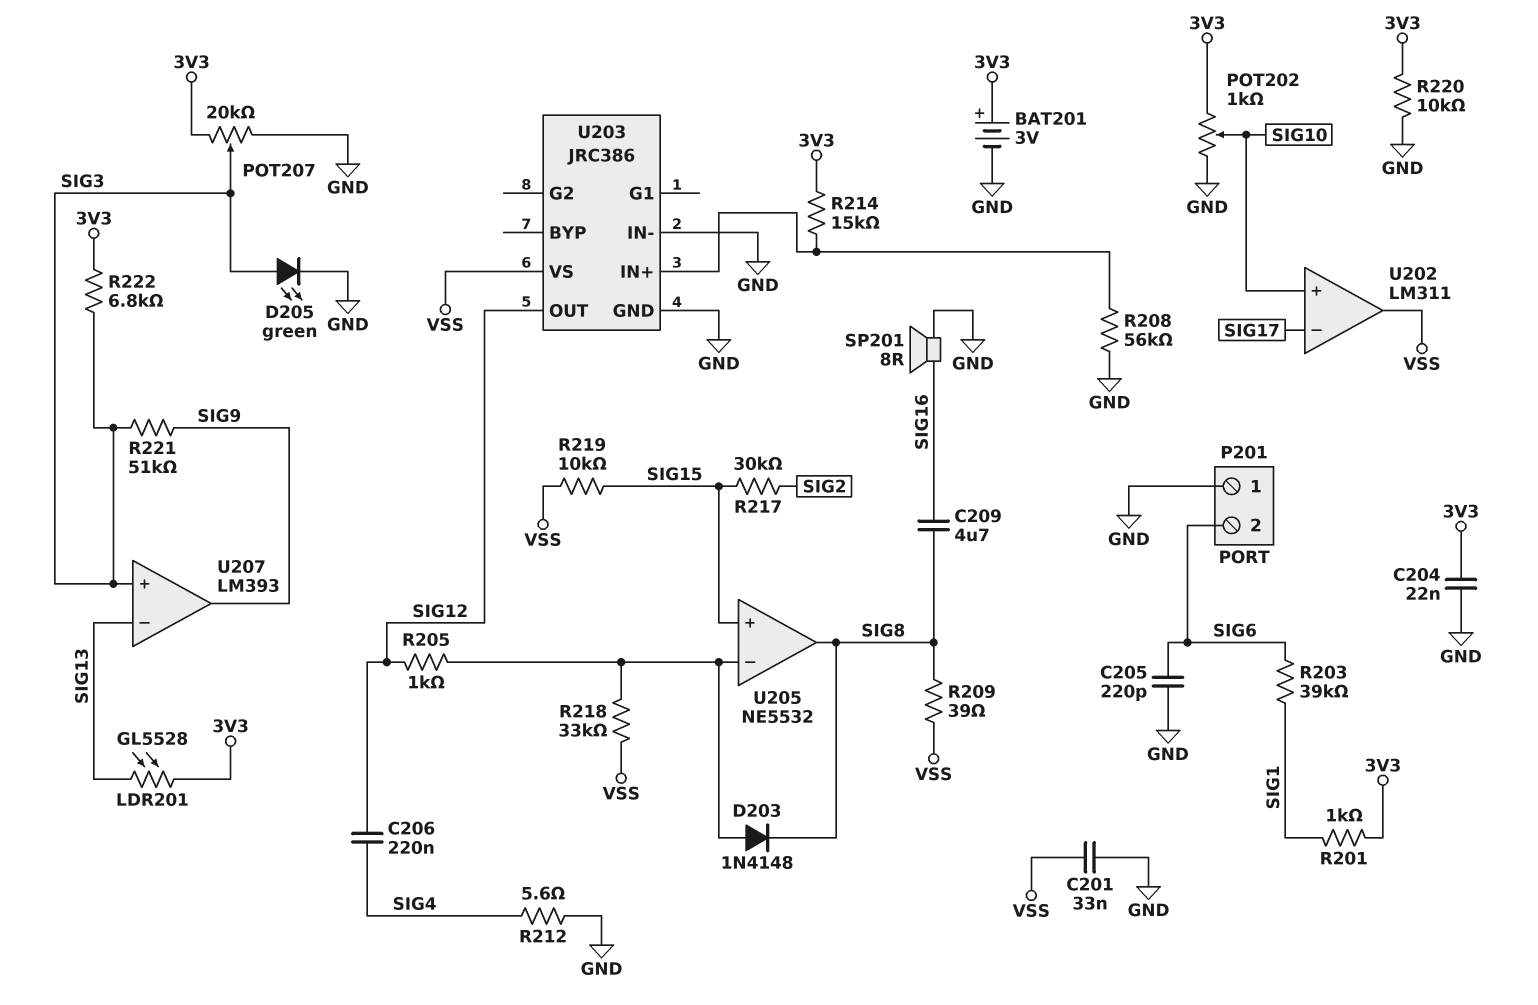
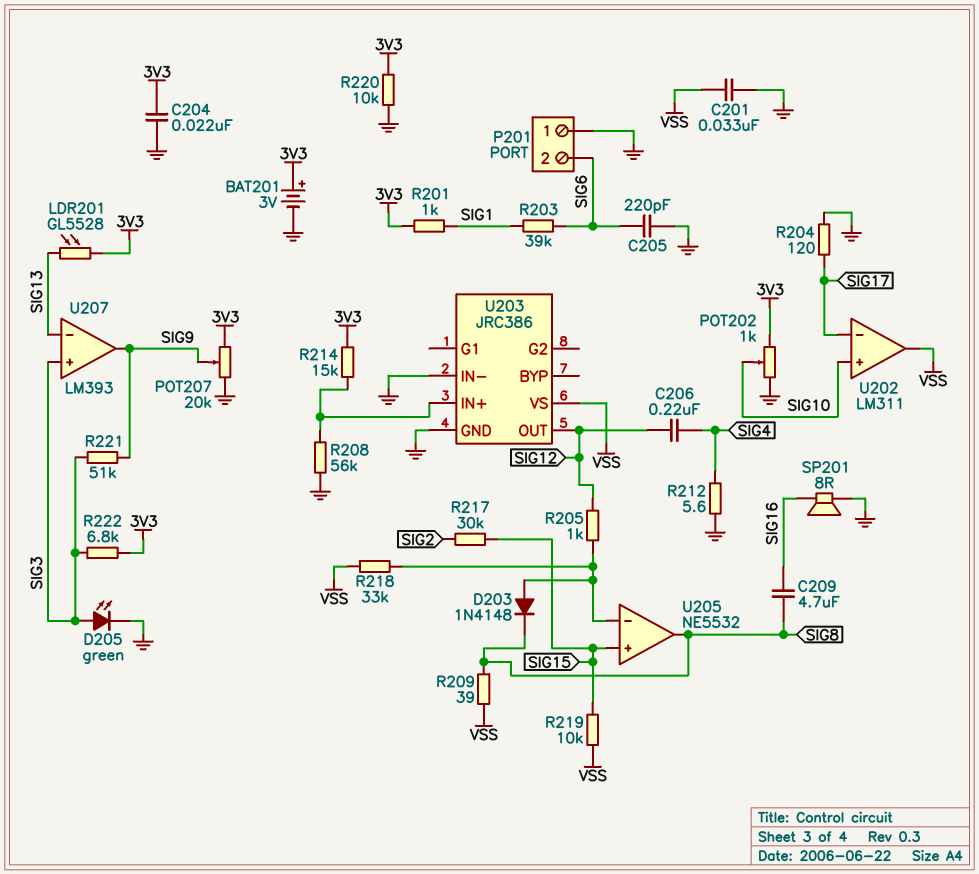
POT207: 20k (3V3, GND, wiper SIG3) -> 20k (3V3, GND, wiper SIG9)
R204: none -> 120 (GND, SIG17)

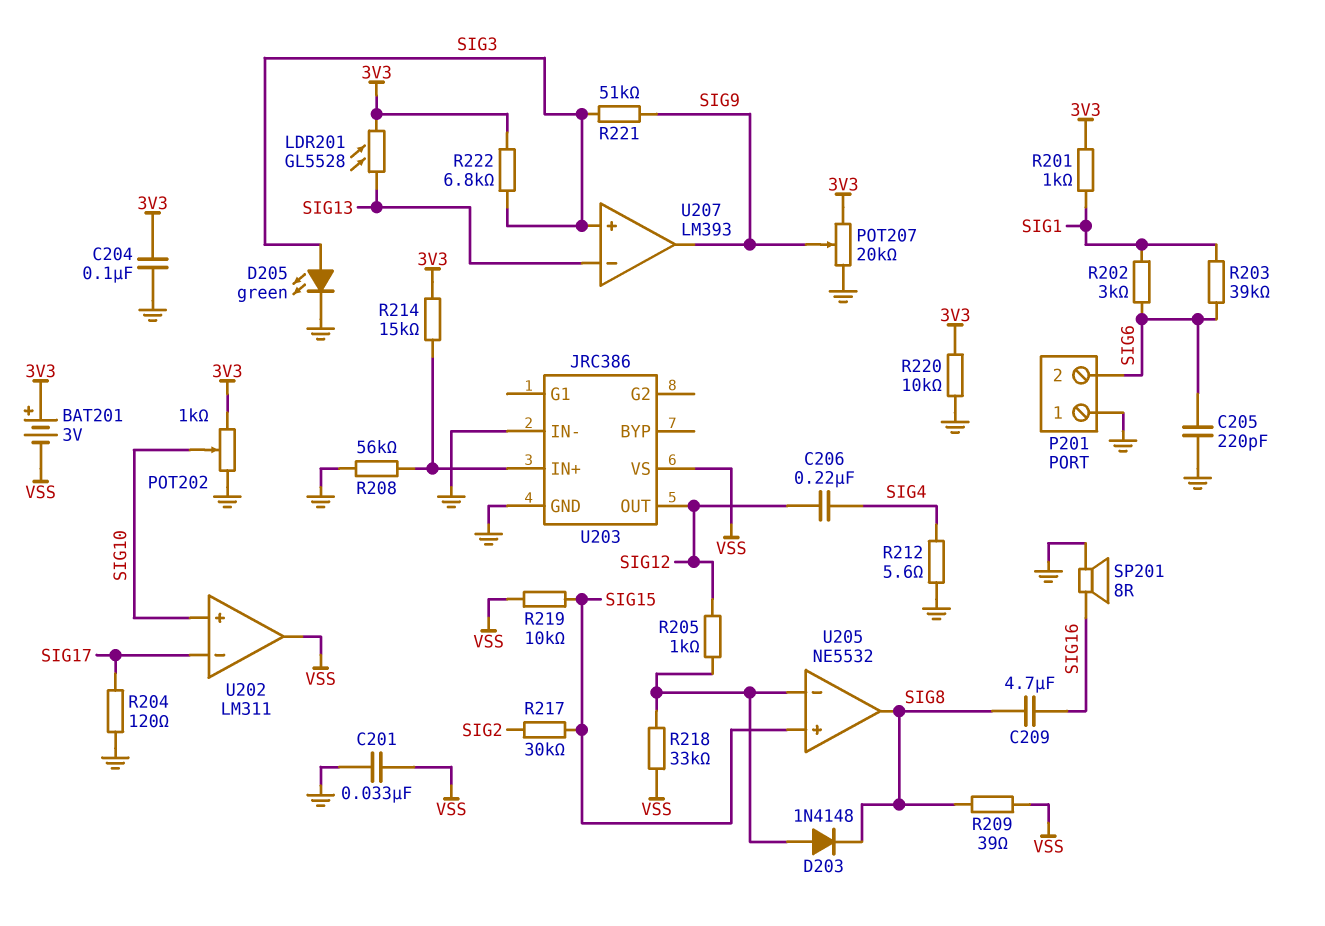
BAT201: 3V (plus 3V3, minus GND) -> 3V (plus 3V3, minus VSS)
C204: 22nF (3V3, GND) -> 100nF (3V3, GND)
R202: none -> 3k (SIG1, SIG6)

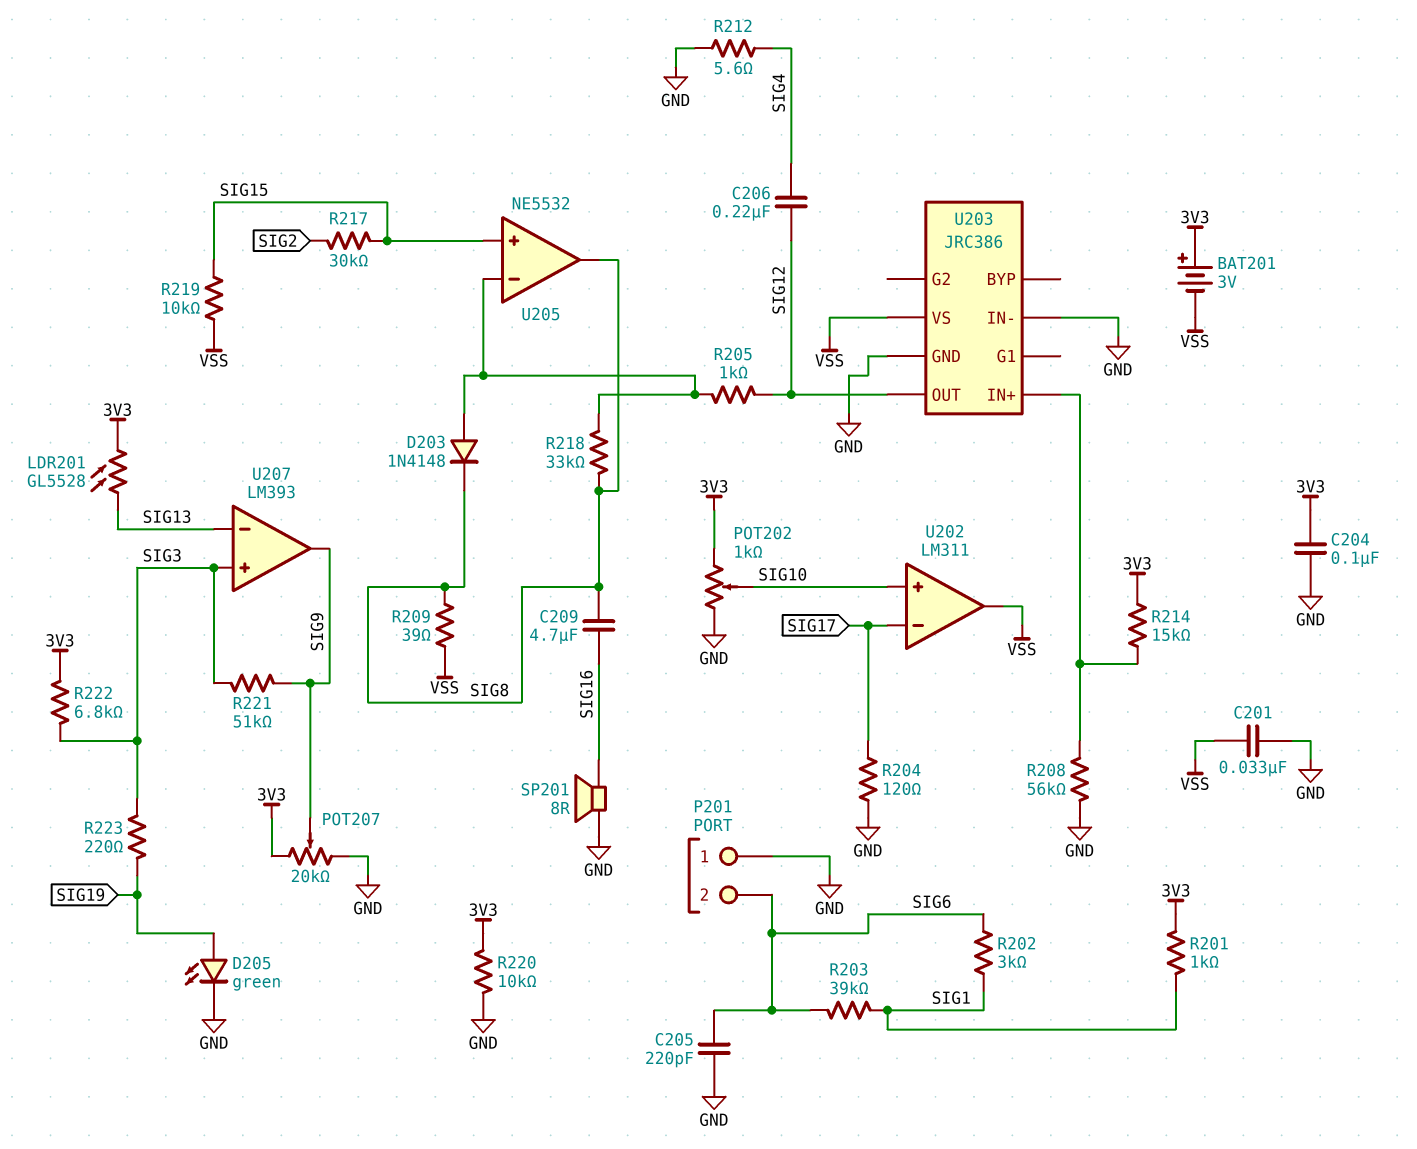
D205: LED green (A SIG3, K GND) -> LED green (A SIG19, K GND)
R218: 33k (U205/in-, VSS) -> 33k (SIG8, U205/in-)
R223: none -> 220 (SIG3, SIG19)

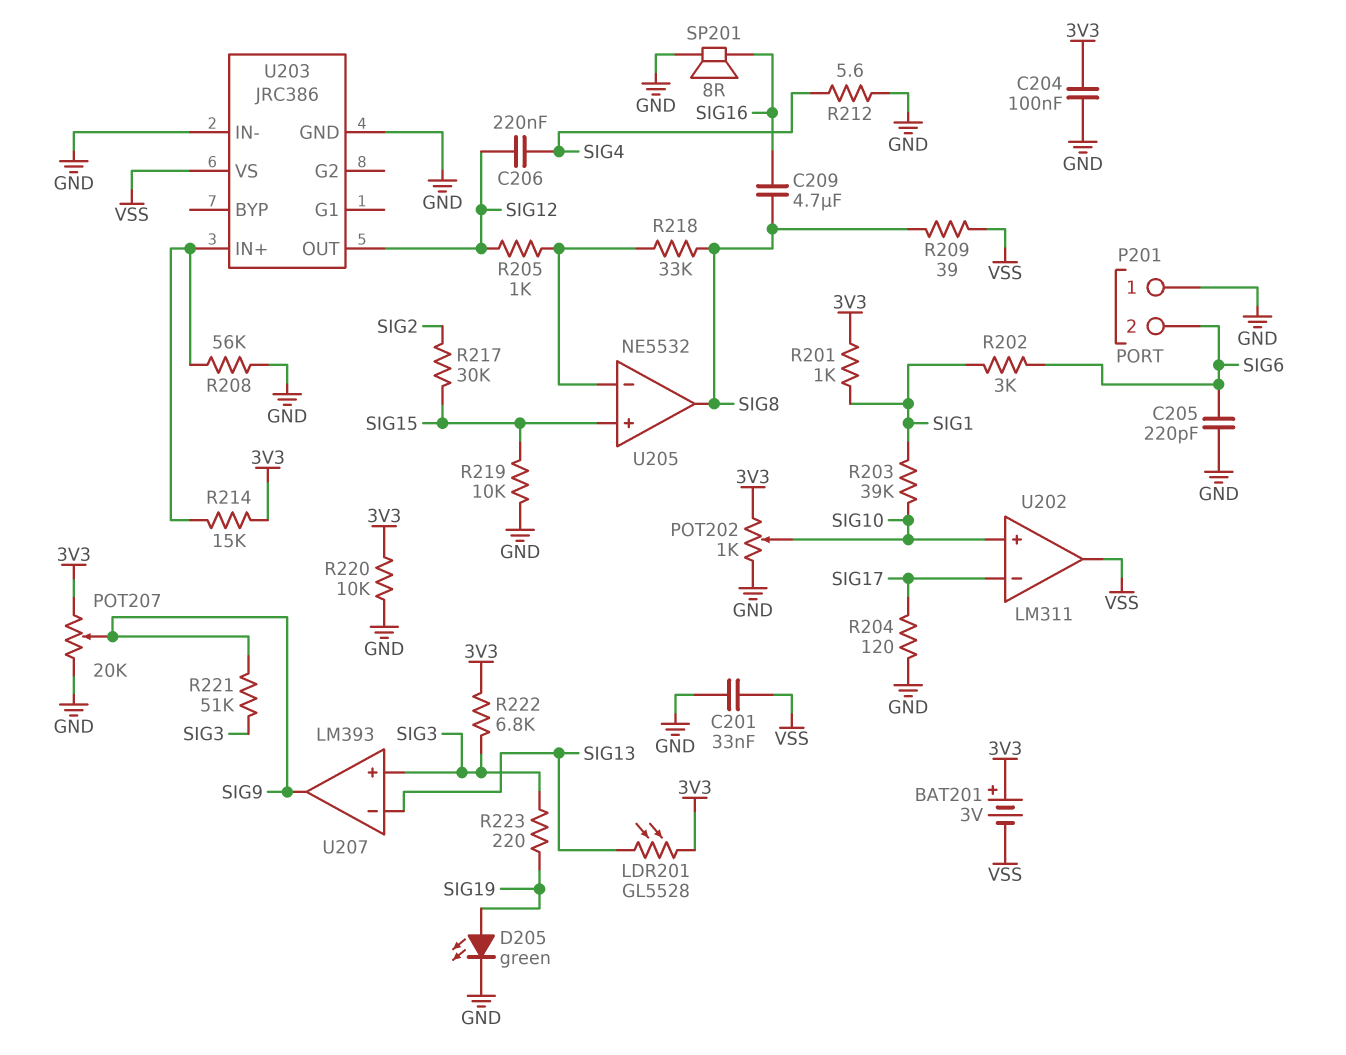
D203: diode 1N4148 (A U205/in-, K SIG8) -> none
R203: 39k (SIG1, SIG6) -> 39k (SIG1, SIG10)
R219: 10k (SIG15, VSS) -> 10k (GND, SIG15)

